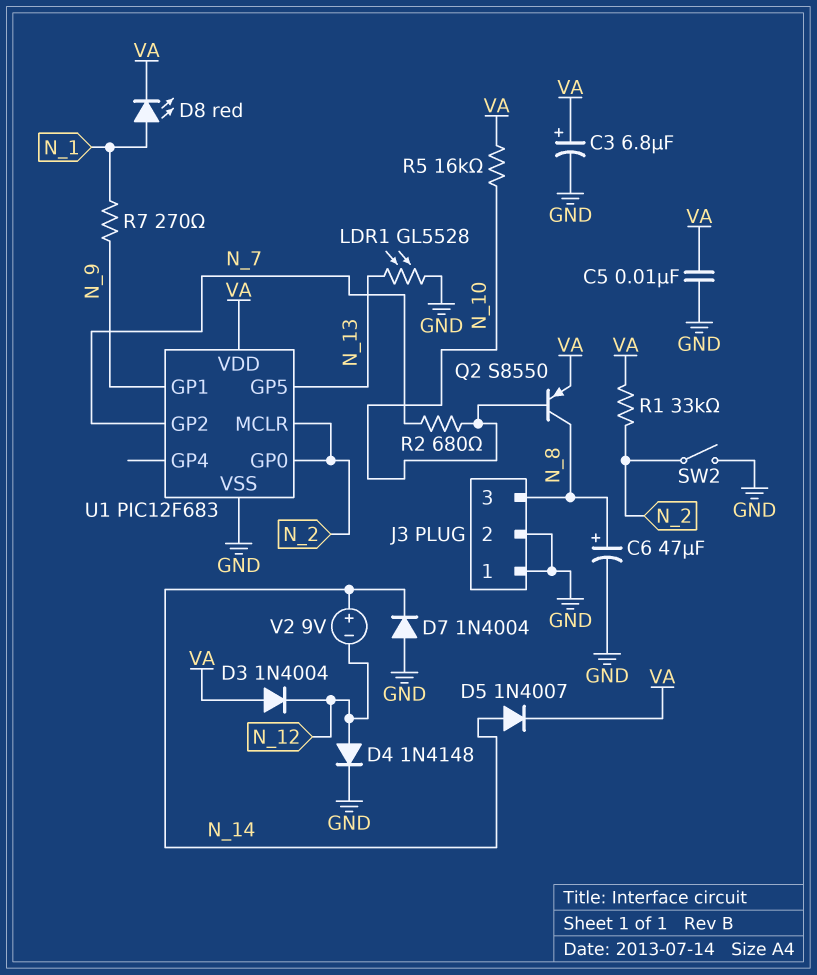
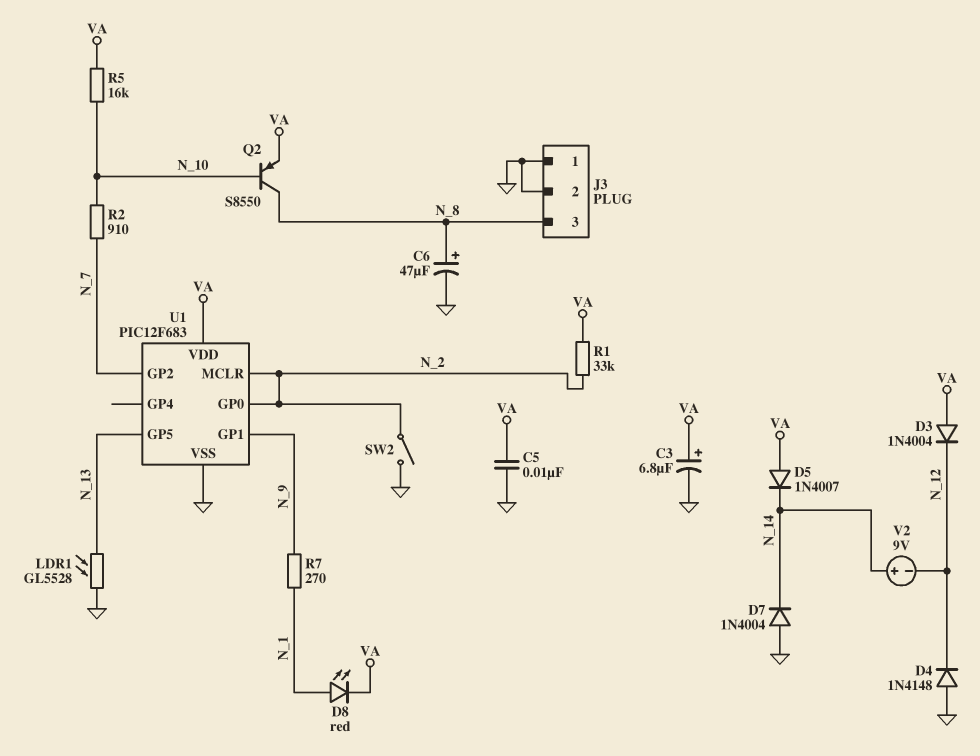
D4: diode 1N4148 (A N_12, K GND) -> diode 1N4148 (A GND, K N_12)
D5: diode 1N4007 (A N_14, K VA) -> diode 1N4007 (A VA, K N_14)
R2: 680 (N_7, N_10) -> 910 (N_7, N_10)

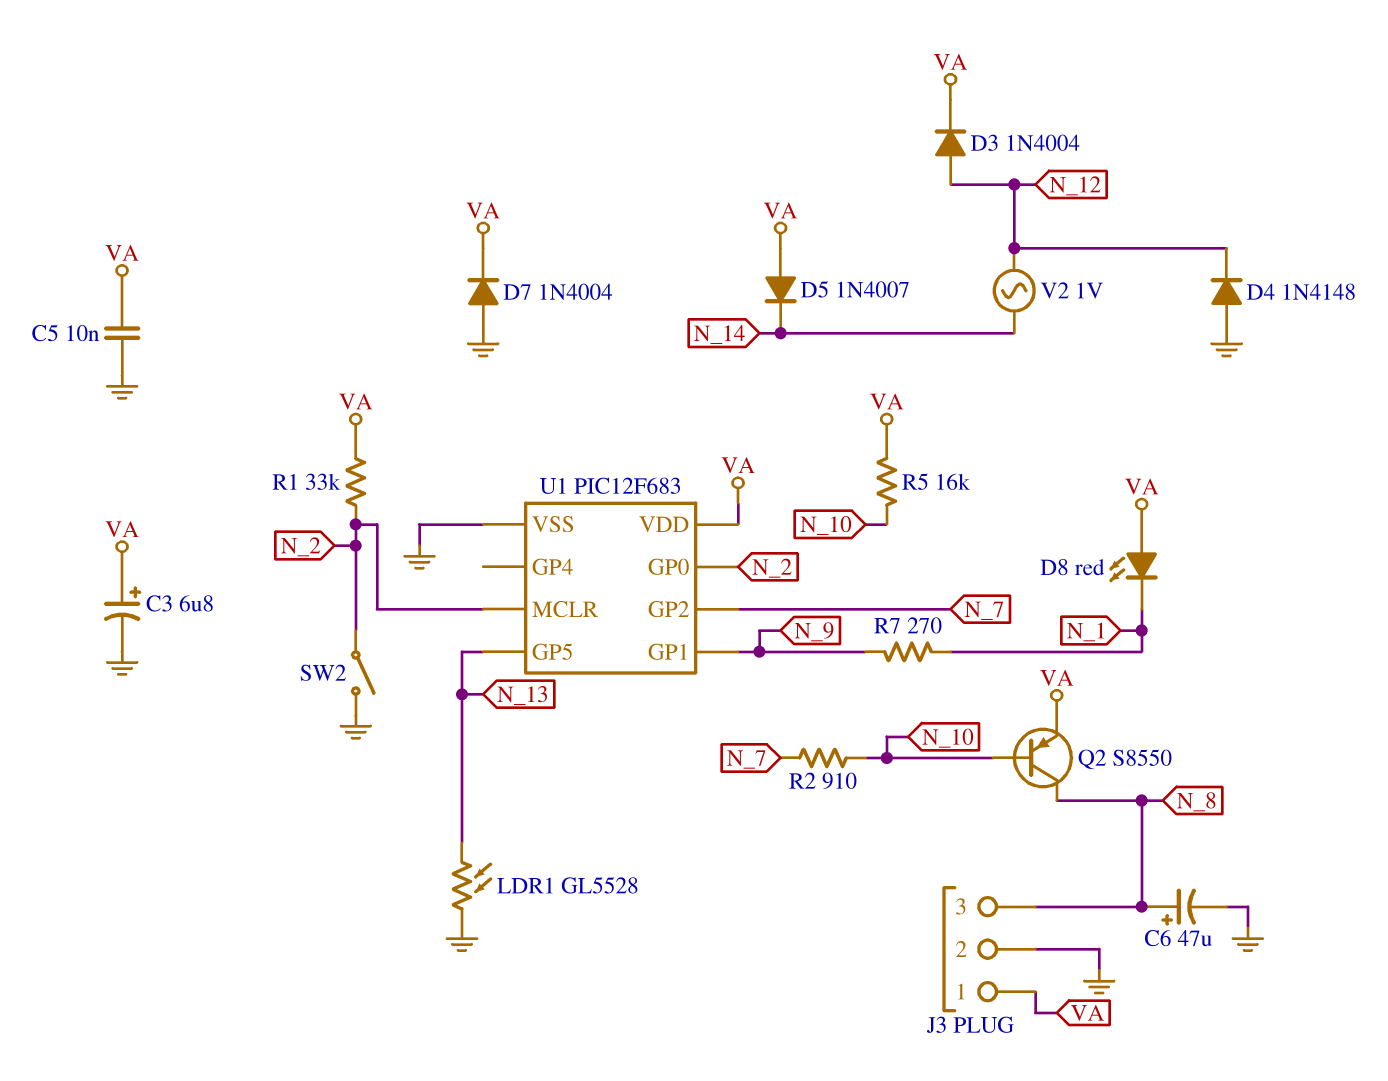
D3: diode 1N4004 (A VA, K N_12) -> diode 1N4004 (A N_12, K VA)
D7: diode 1N4004 (A GND, K N_14) -> diode 1N4004 (A GND, K VA)
D8: LED red (A N_1, K VA) -> LED red (A VA, K N_1)
J3 pin 1: GND -> VA
V2: 9V (plus N_14, minus N_12) -> AC 1V (N_12, N_14)

